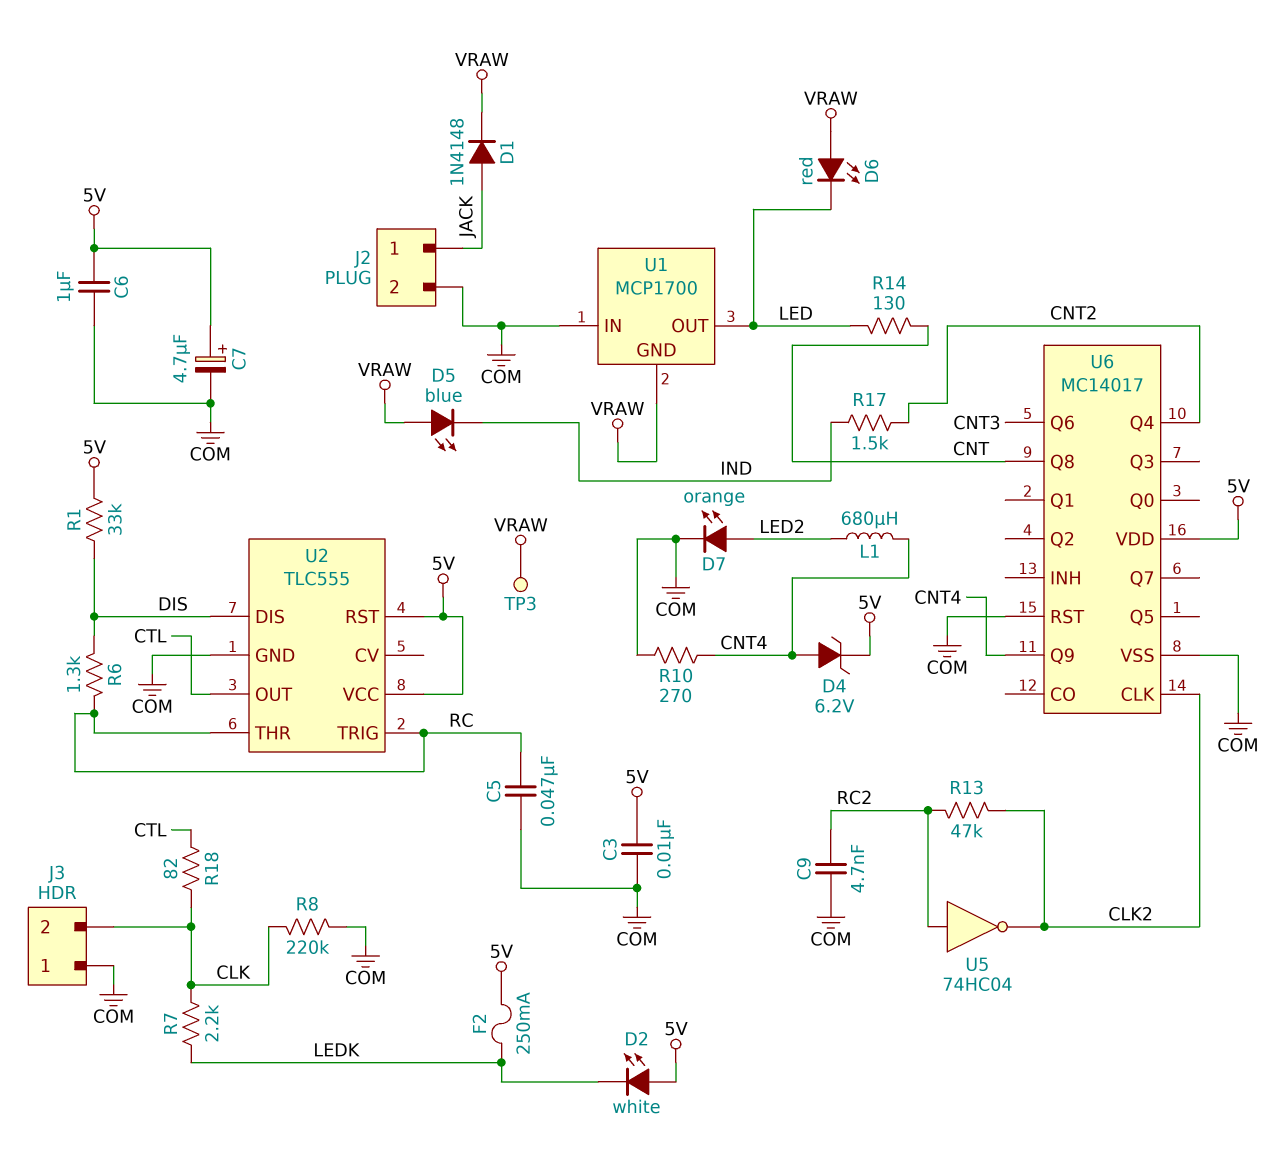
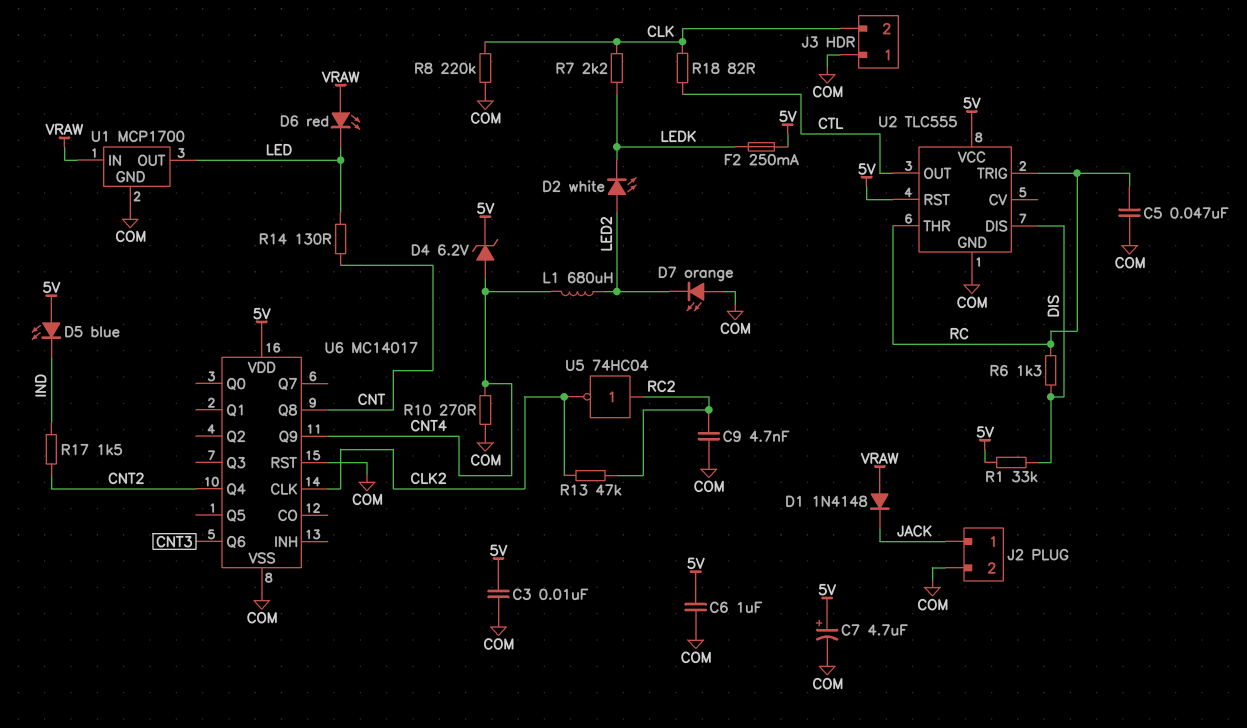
D1: diode 1N4148 (A JACK, K VRAW) -> diode 1N4148 (A VRAW, K JACK)
D2: LED white (A 5V, K LEDK) -> LED white (A LED2, K LEDK)
D5: LED blue (A VRAW, K IND) -> LED blue (A 5V, K IND)
D7: LED orange (A LED2, K COM) -> LED orange (A COM, K LED2)
TP3: test point (VRAW) -> none
U1 pin GND: VRAW -> COM
U1 pin IN: COM -> VRAW

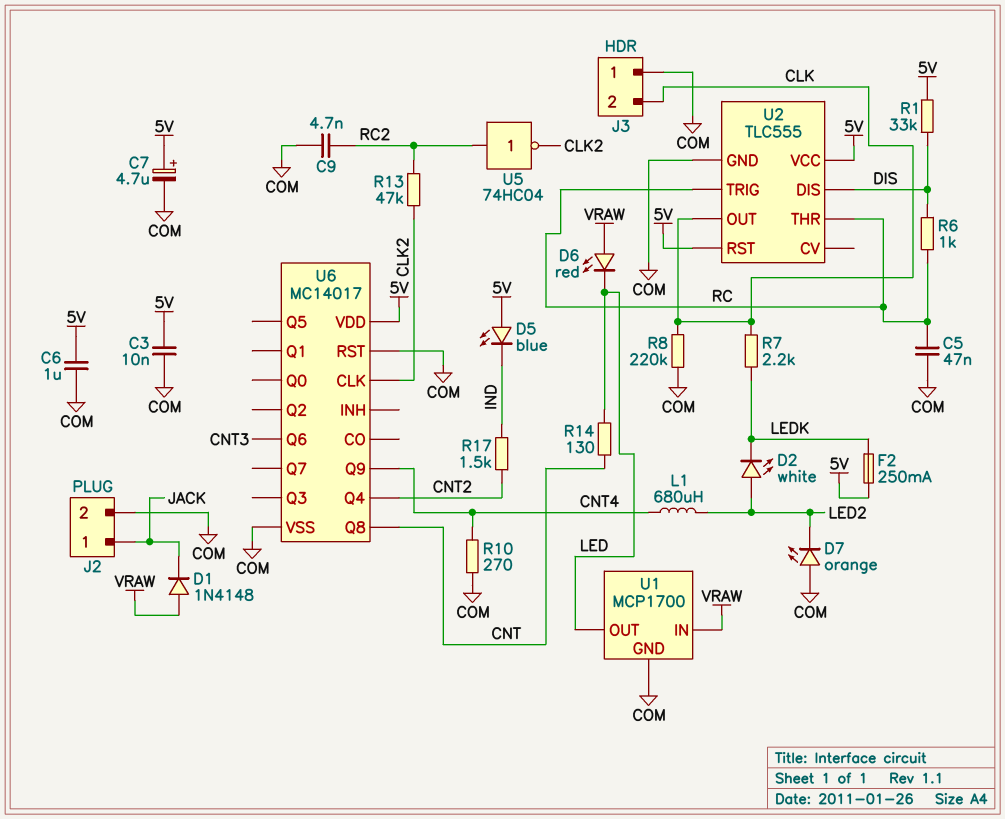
D4: zener 6.2V (A CNT4, K 5V) -> none
R6: 1.3k (DIS, RC) -> 1k (DIS, RC)
R18: 82 (CLK, CTL) -> none
U2 pin OUT: CTL -> CLK

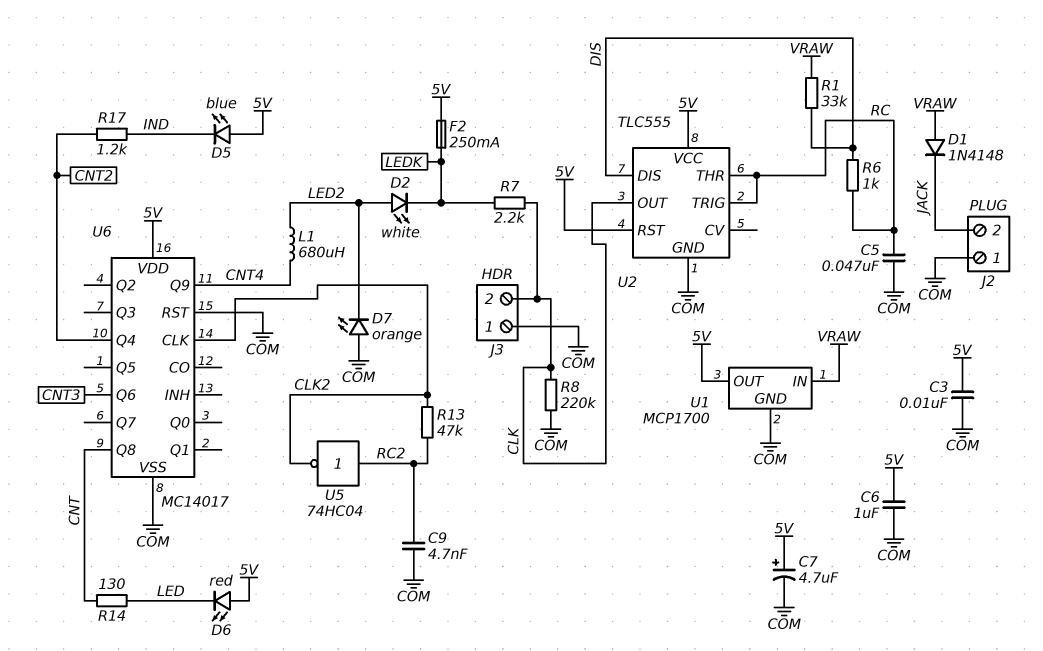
D6: LED red (A VRAW, K LED) -> LED red (A 5V, K LED)
J2 pin 1: JACK -> COM
J2 pin 2: COM -> JACK
R1: 33k (5V, DIS) -> 33k (DIS, VRAW)
R10: 270 (CNT4, COM) -> none
R17: 1.5k (CNT2, IND) -> 1.2k (CNT2, IND)
U1 pin OUT: LED -> 5V

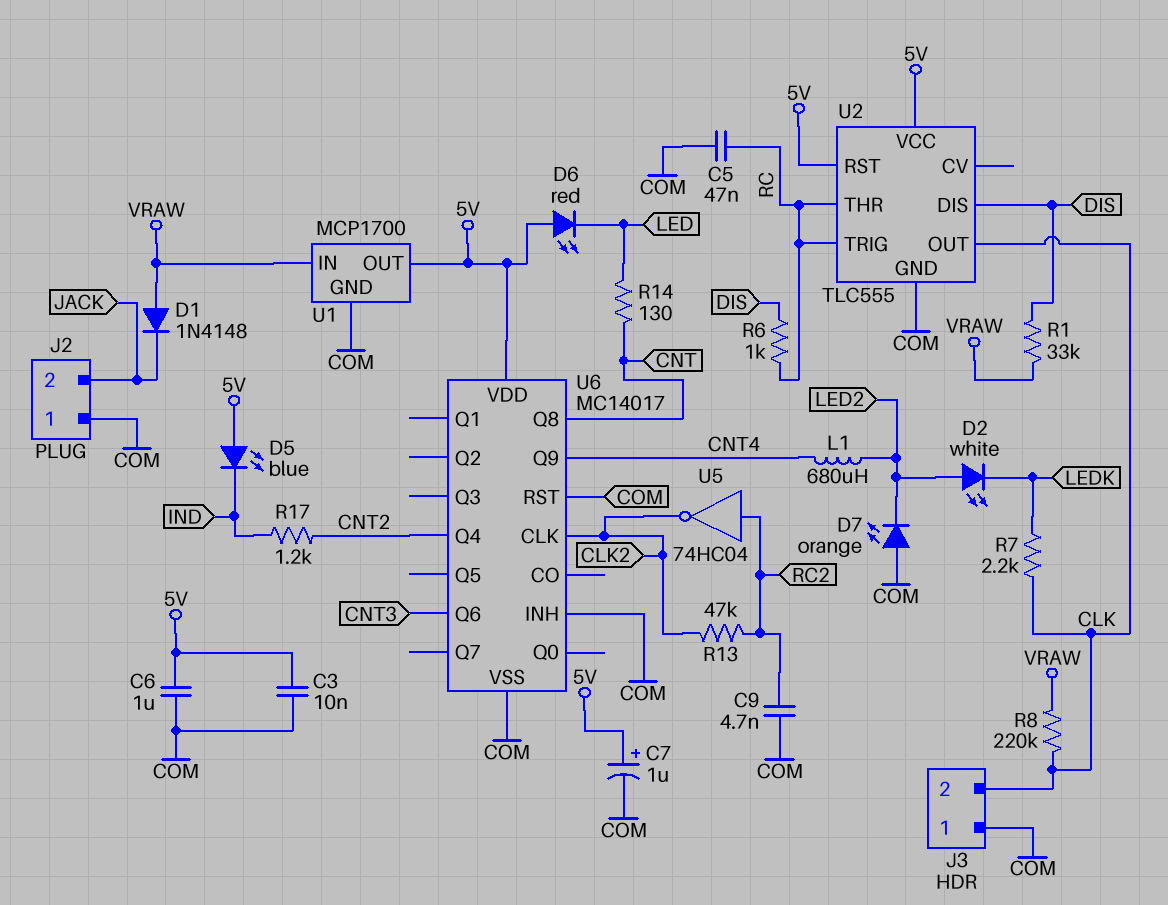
C7: 4.7uF (plus 5V, minus COM) -> 1uF (plus 5V, minus COM)
F2: 250mA (5V, LEDK) -> none
R8: 220k (CLK, COM) -> 220k (CLK, VRAW)
U6 pin INH: none -> COM

